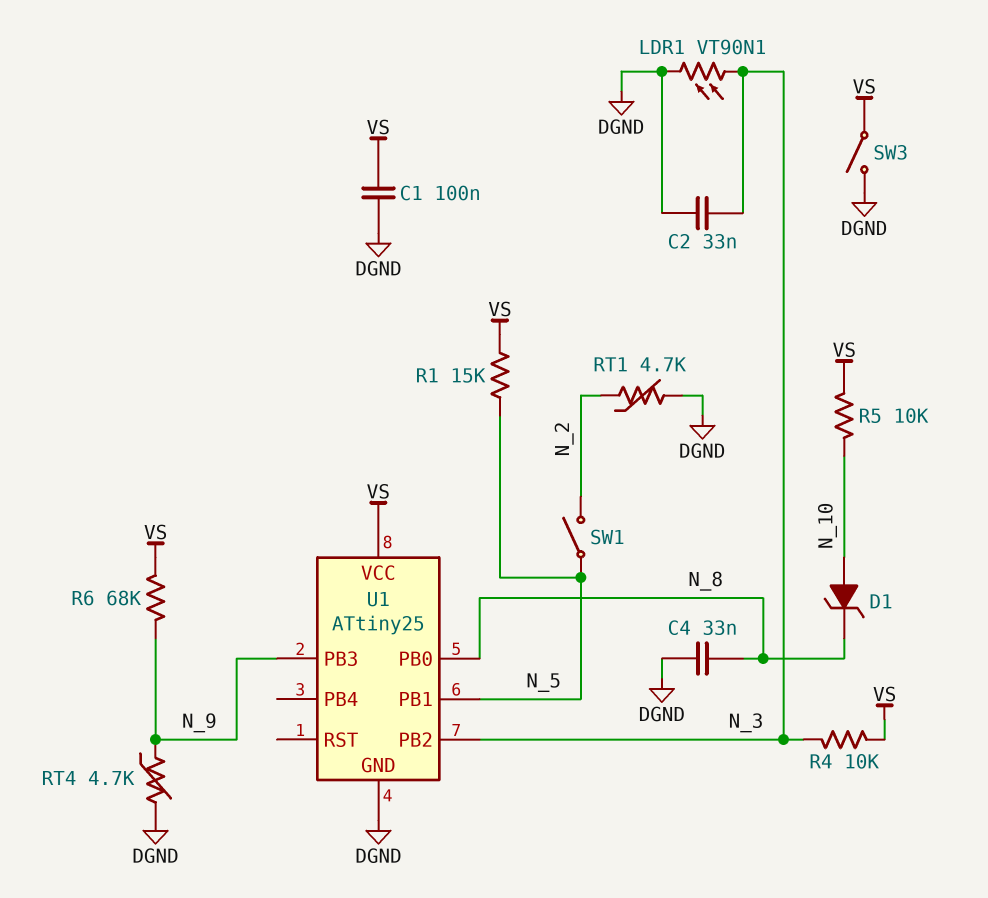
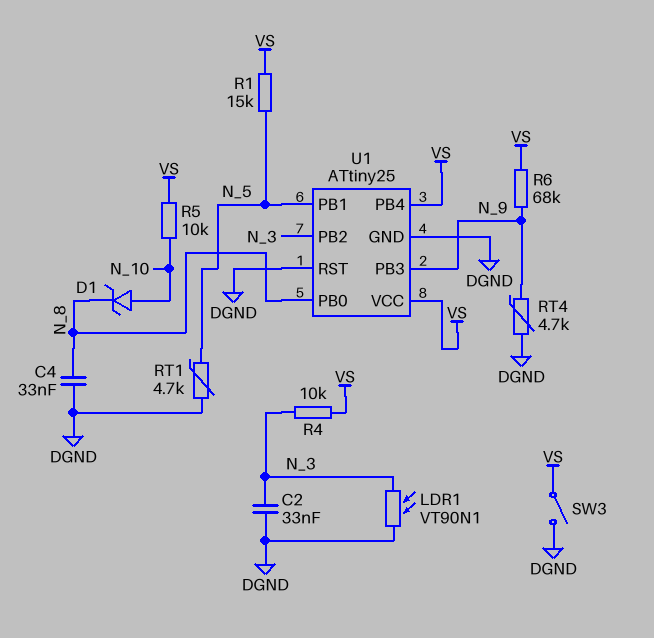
C1: 100nF (DGND, VS) -> none
RT1: 4.7k (DGND, N_2) -> 4.7k (DGND, N_5)
SW1: switch (N_2, N_5) -> none
U1 pin PB4: none -> VS
U1 pin RST: none -> DGND

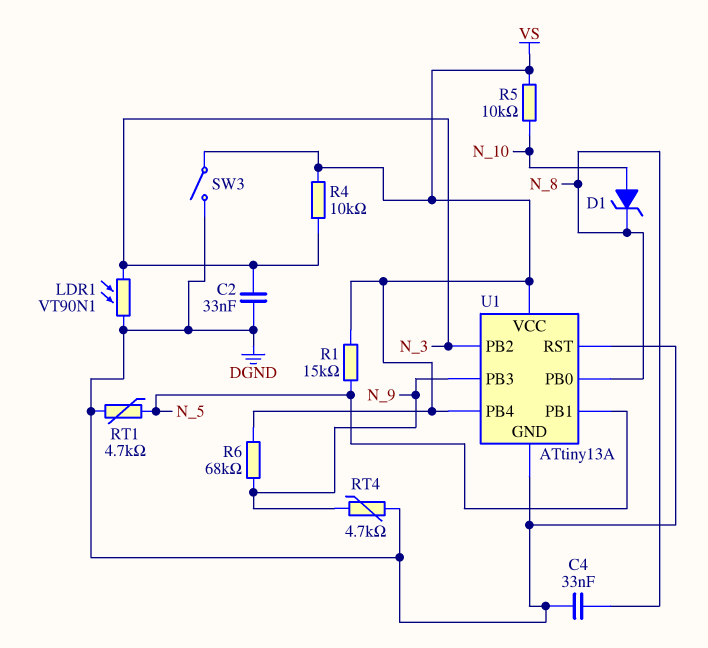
U1: ATtiny25 -> ATtiny13A

